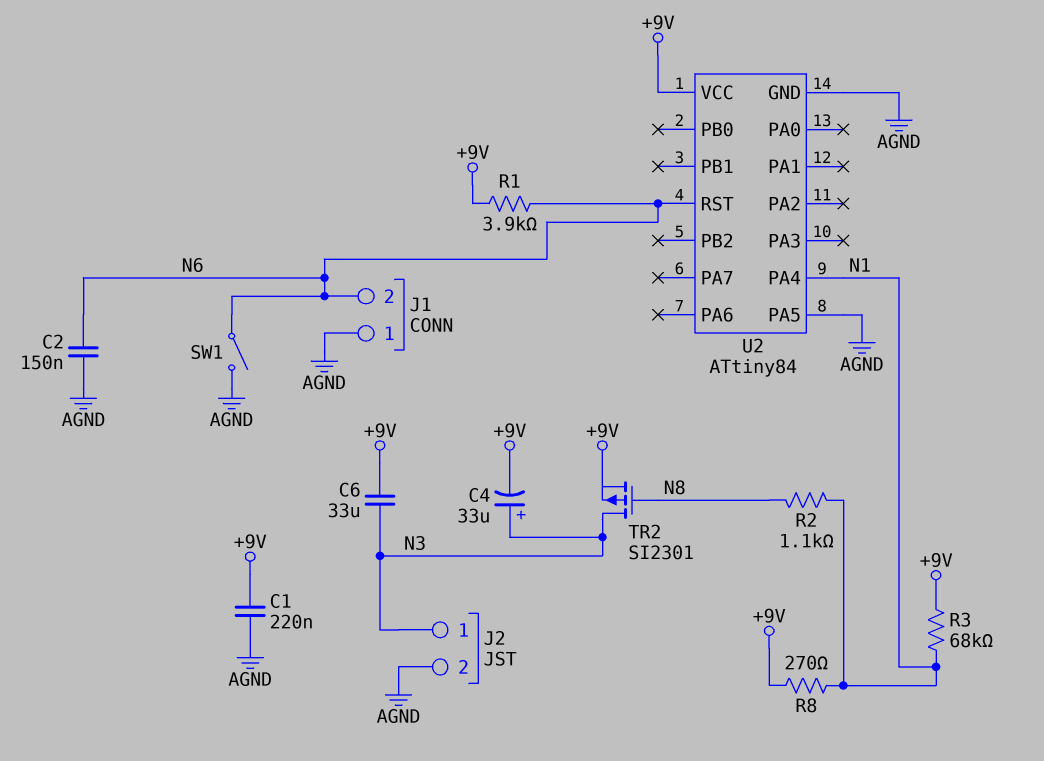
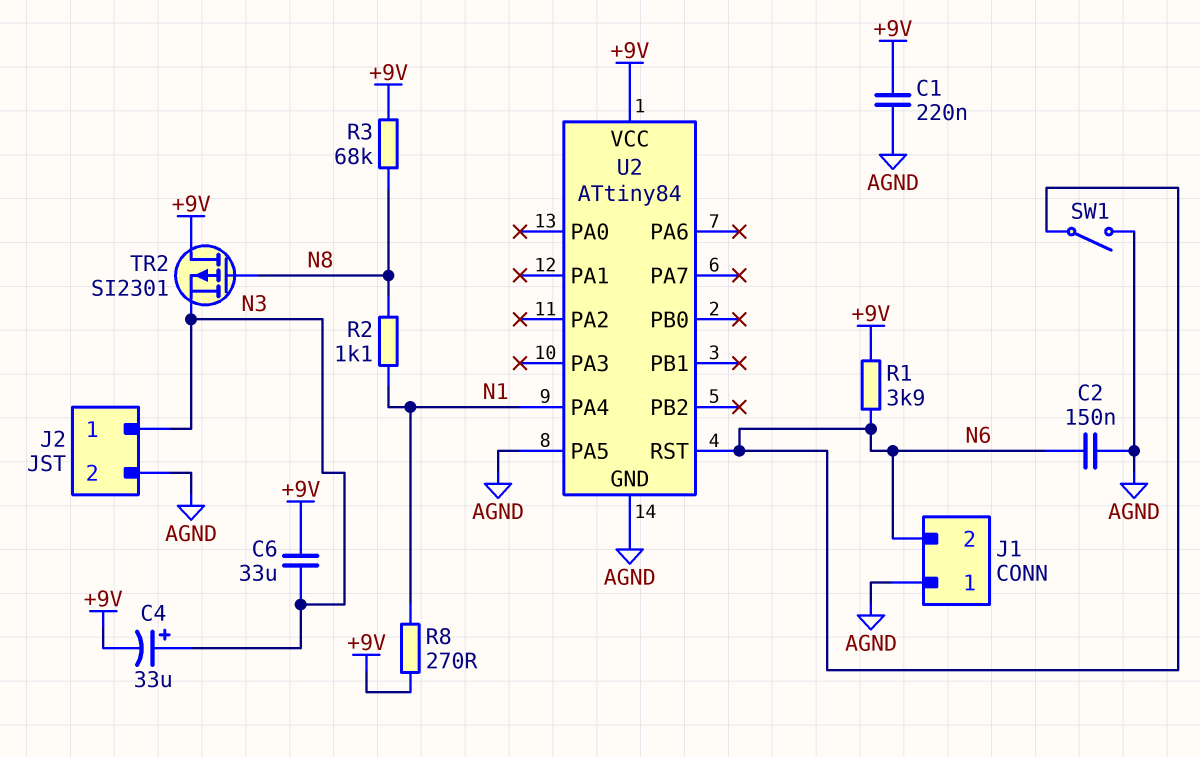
R3: 68k (+9V, N1) -> 68k (+9V, N8)
TR2: PMOS SI2301 (G N8, D N3, S +9V) -> PMOS SI2301 (G N8, D +9V, S N3)

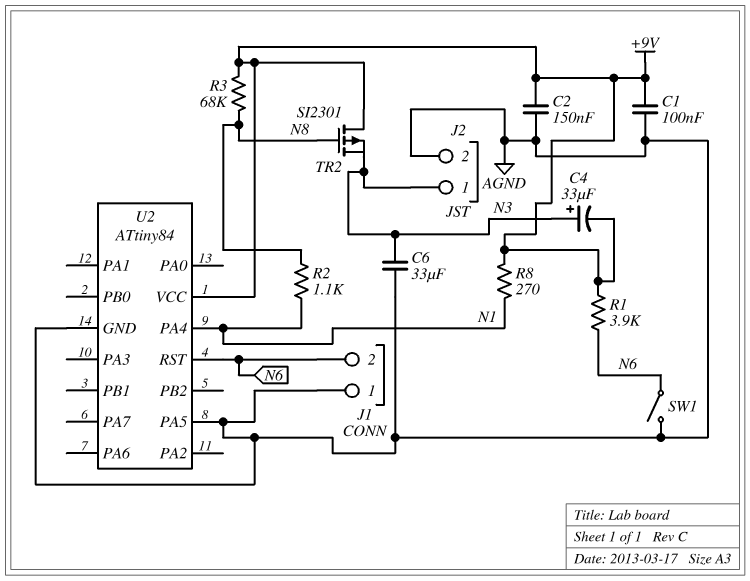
C1: 220nF (+9V, AGND) -> 100nF (+9V, AGND)
C2: 150nF (AGND, N6) -> 150nF (+9V, AGND)
C6: 33uF (+9V, N3) -> 33uF (AGND, N3)

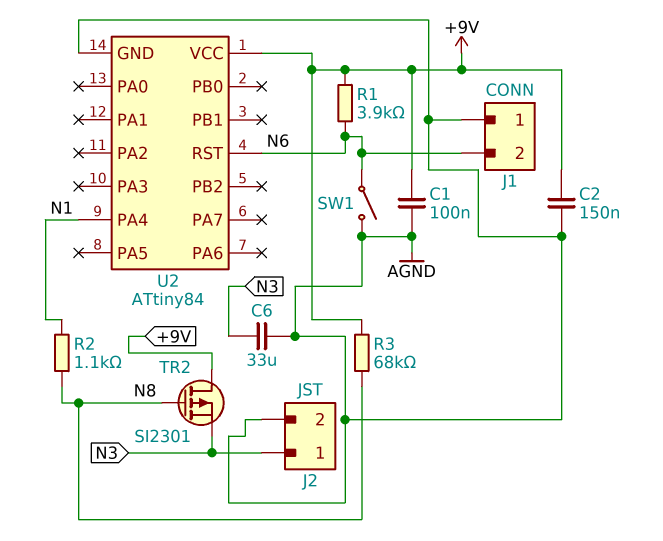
C4: 33uF (plus N3, minus +9V) -> none
R8: 270 (+9V, N1) -> none
U2 pin PA5: AGND -> none

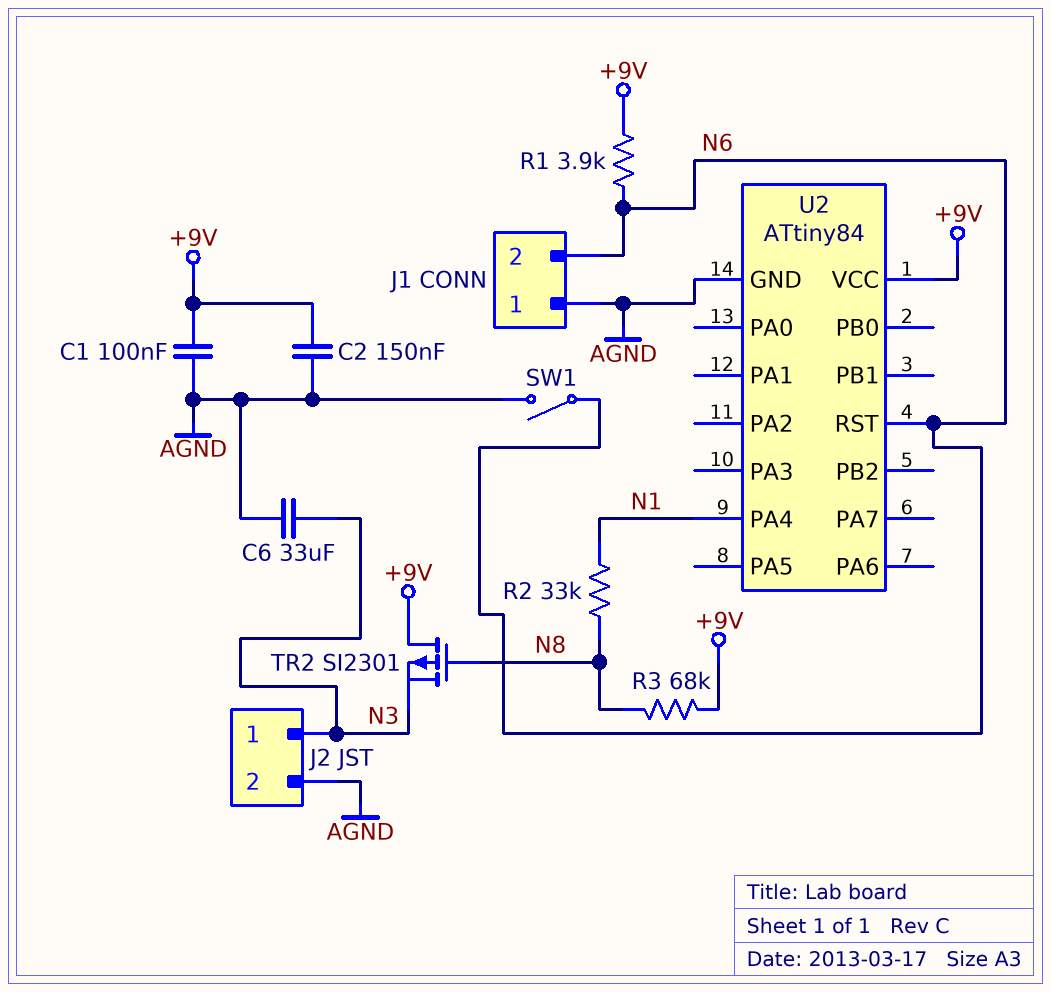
R2: 1.1k (N1, N8) -> 33k (N1, N8)

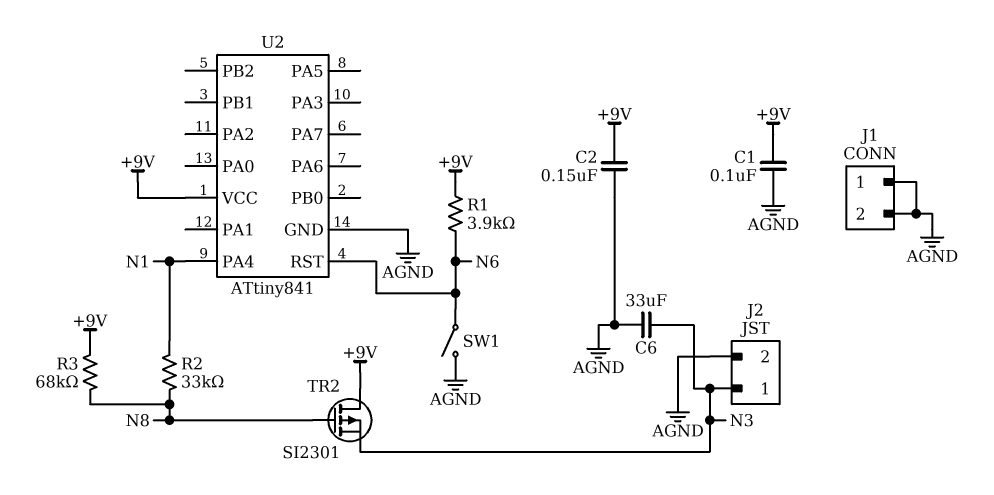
J1 pin 2: N6 -> AGND
U2: ATtiny84 -> ATtiny841

